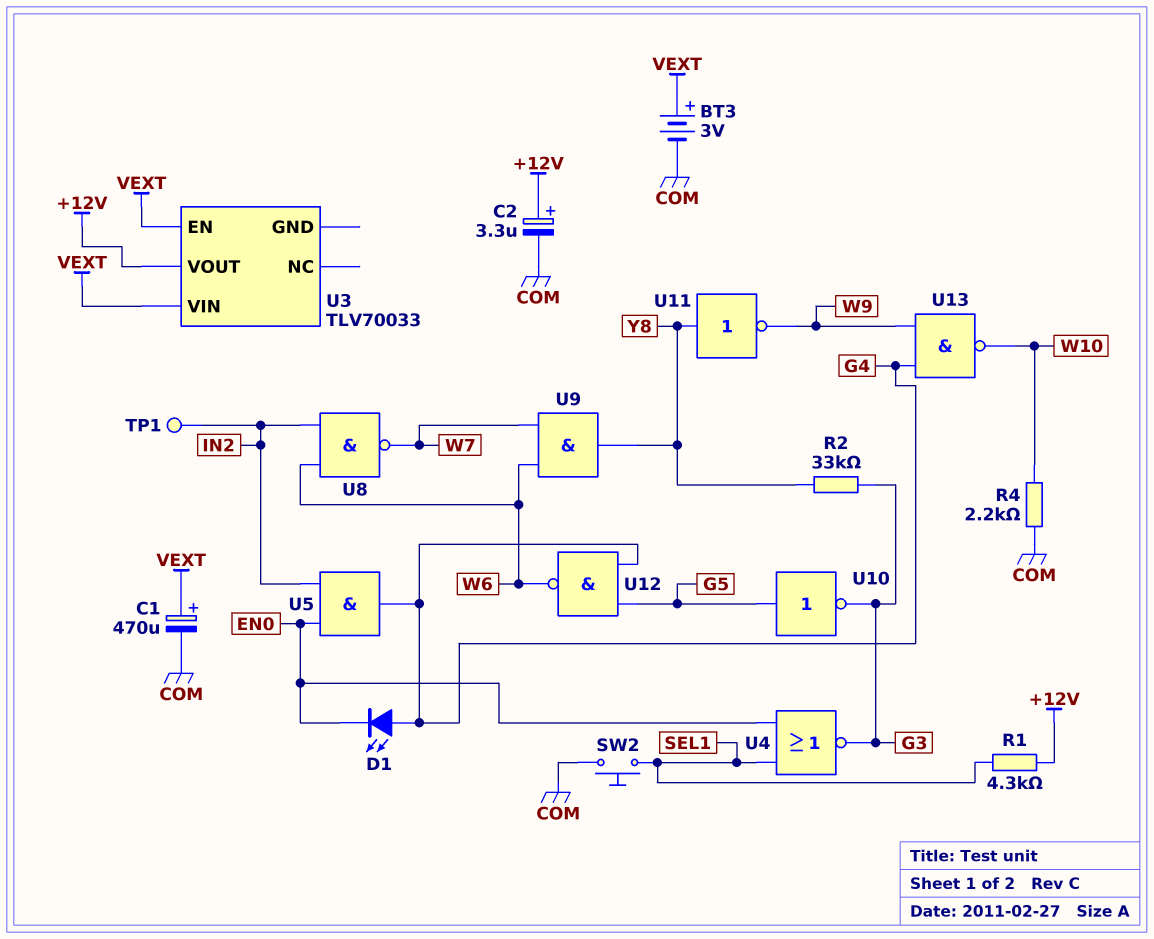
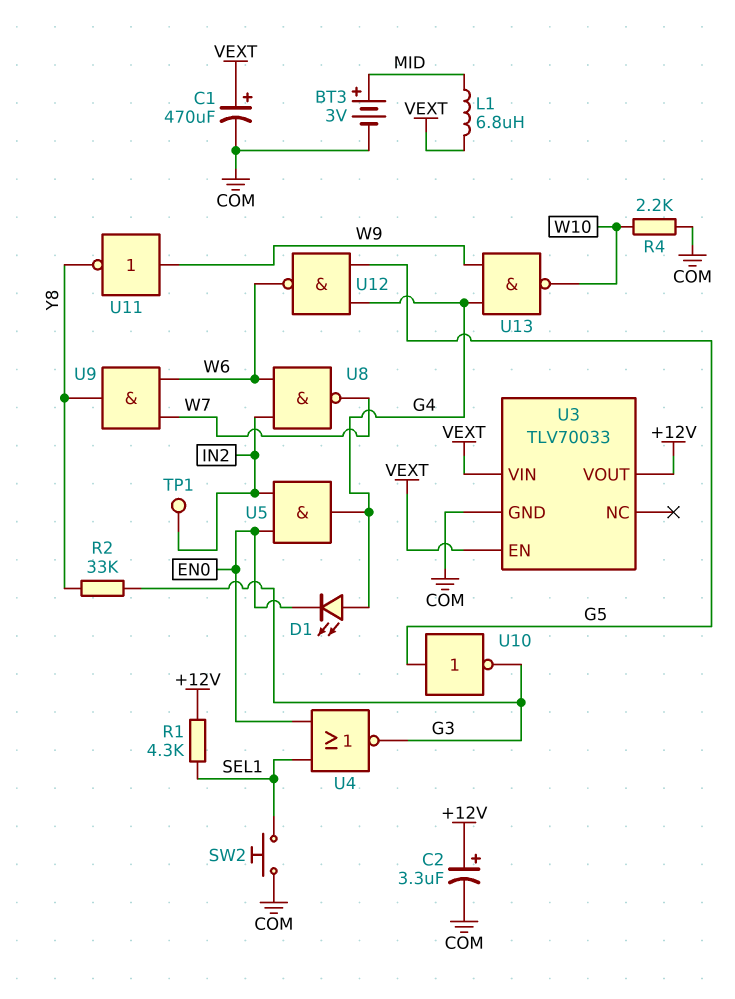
BT3: 3V (plus VEXT, minus COM) -> 3V (plus MID, minus COM)
L1: none -> 6.8uH (MID, VEXT)
U3 pin GND: none -> COM
U11: NOT (in Y8, out W9) -> NOT (in W9, out Y8)

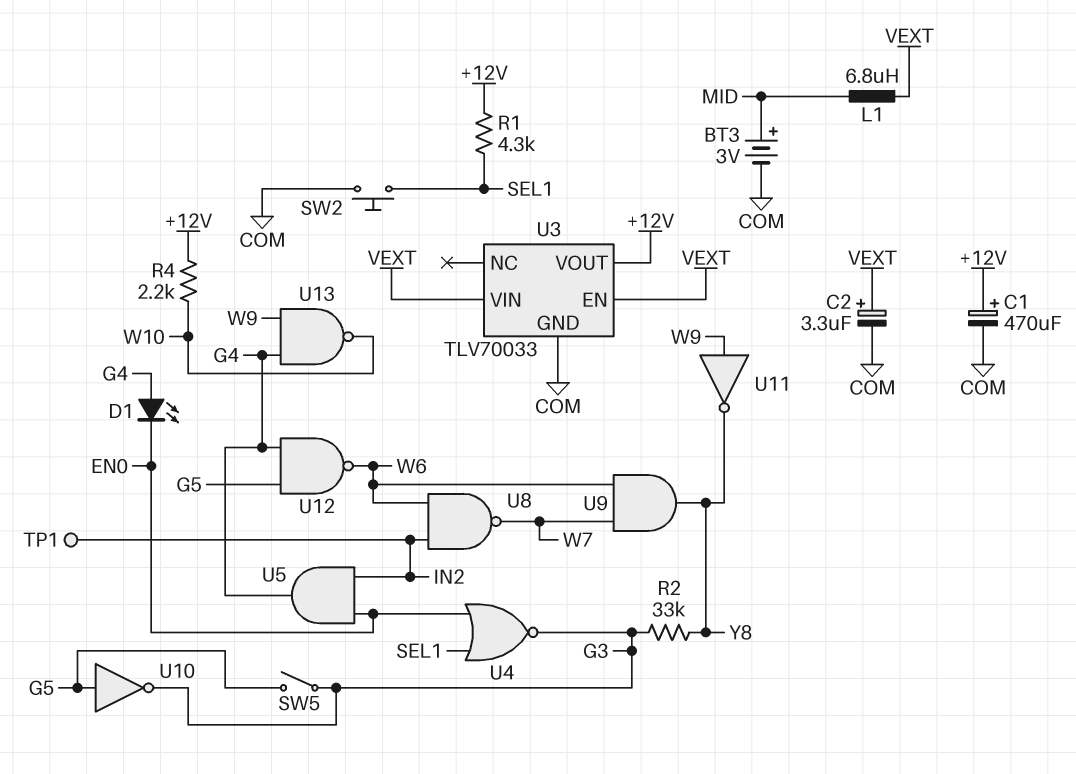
C1: 470uF (plus VEXT, minus COM) -> 470uF (plus +12V, minus COM)
C2: 3.3uF (plus +12V, minus COM) -> 3.3uF (plus VEXT, minus COM)
R4: 2.2k (COM, W10) -> 2.2k (+12V, W10)
SW5: none -> switch (G3, G5)

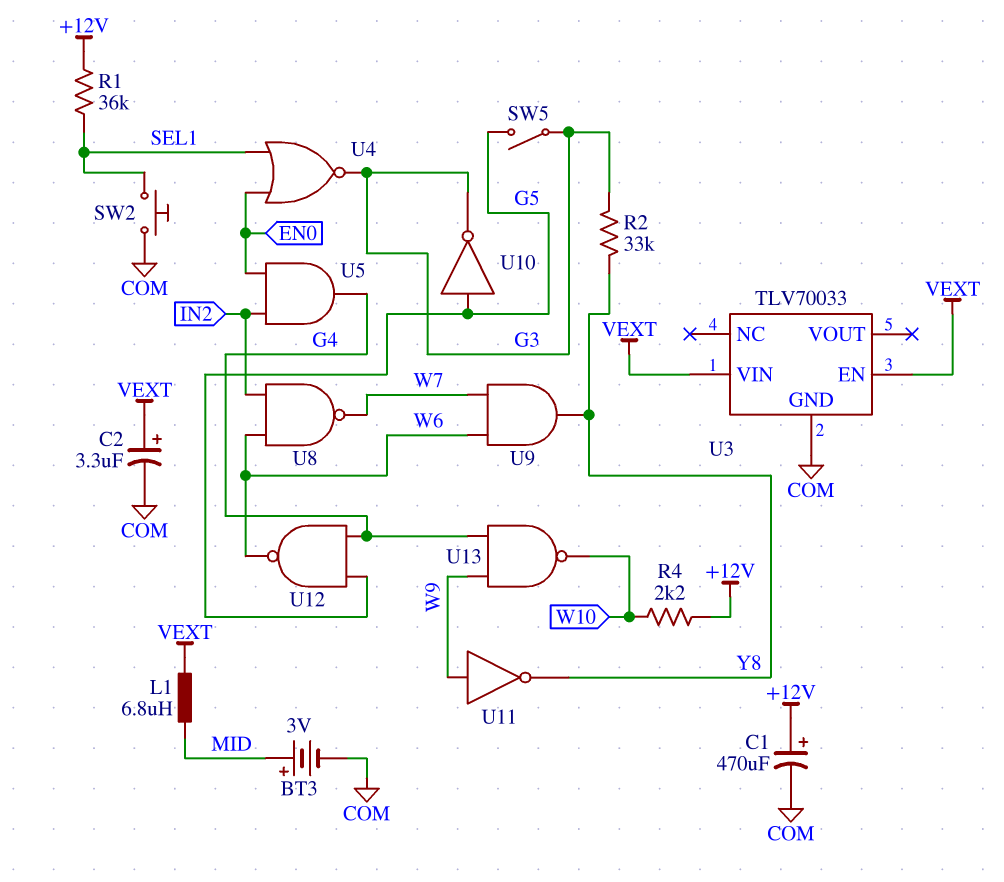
D1: LED (A G4, K EN0) -> none
R1: 4.3k (+12V, SEL1) -> 36k (+12V, SEL1)
TP1: test point (IN2) -> none
U3 pin VOUT: +12V -> none

